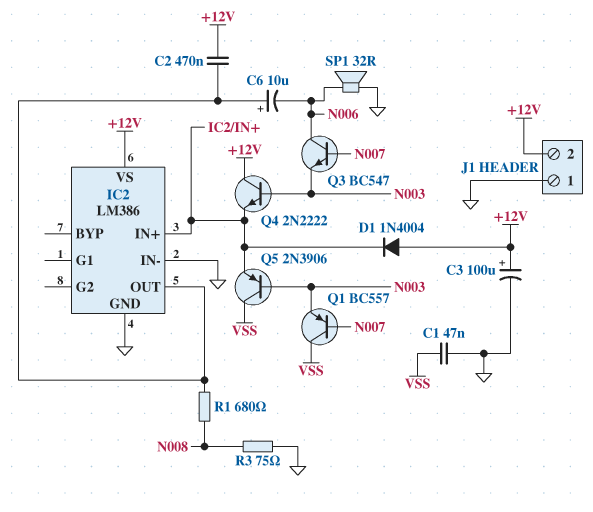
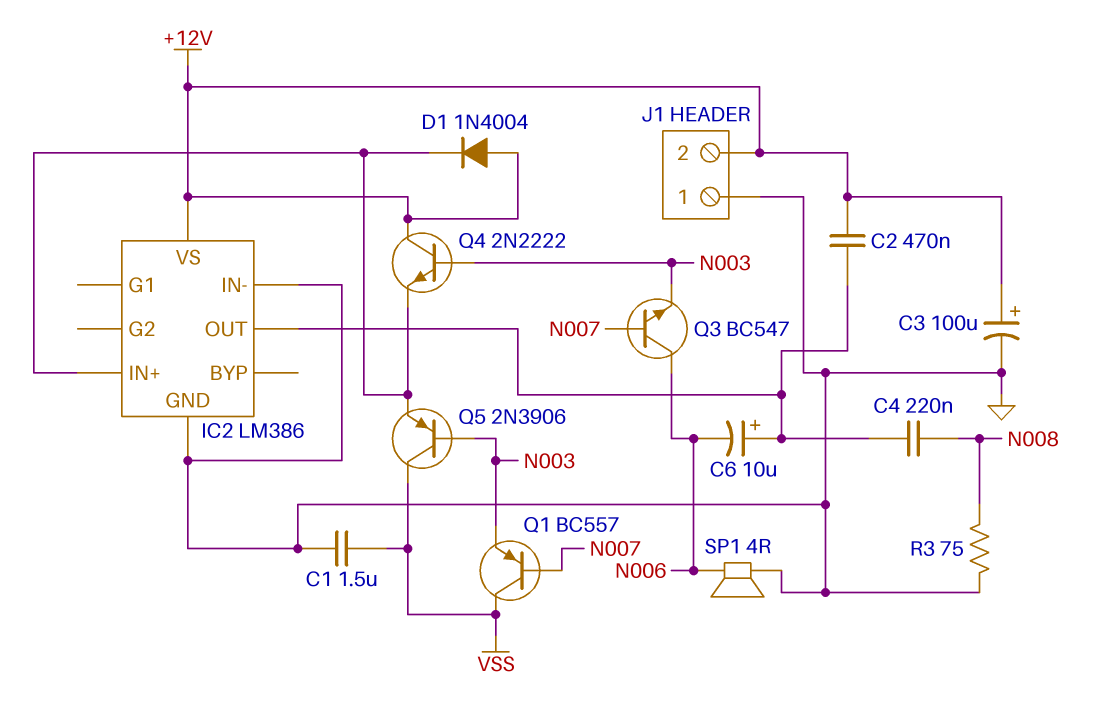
C1: 47nF (GND, VSS) -> 1.5uF (GND, VSS)
C4: none -> 220nF (IC2/OUT, N008)
R1: 680 (IC2/OUT, N008) -> none
SP1: speaker 32R (GND, N006) -> speaker 4R (GND, N006)

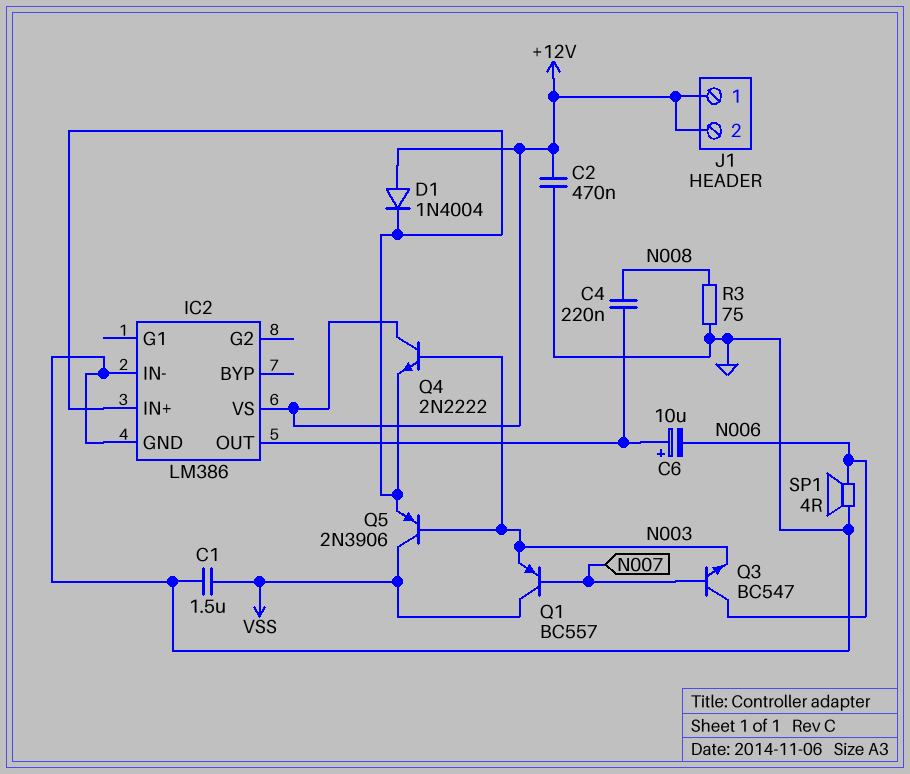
C2: 470nF (+12V, IC2/OUT) -> 470nF (+12V, GND)
C3: 100uF (plus +12V, minus GND) -> none
J1 pin 1: GND -> +12V

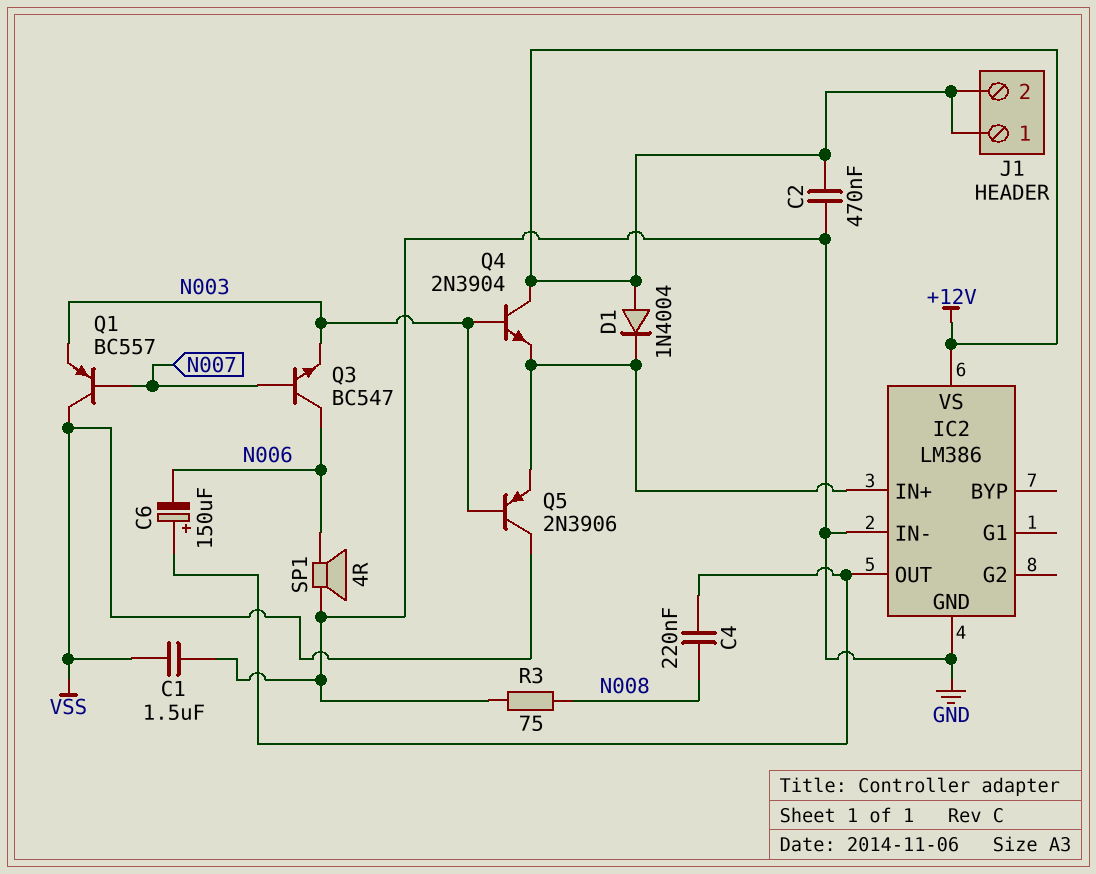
C6: 10uF (plus IC2/OUT, minus N006) -> 150uF (plus IC2/OUT, minus N006)
Q4: NPN 2N2222 (B N003, C +12V, E IC2/IN+) -> NPN 2N3904 (B N003, C +12V, E IC2/IN+)

